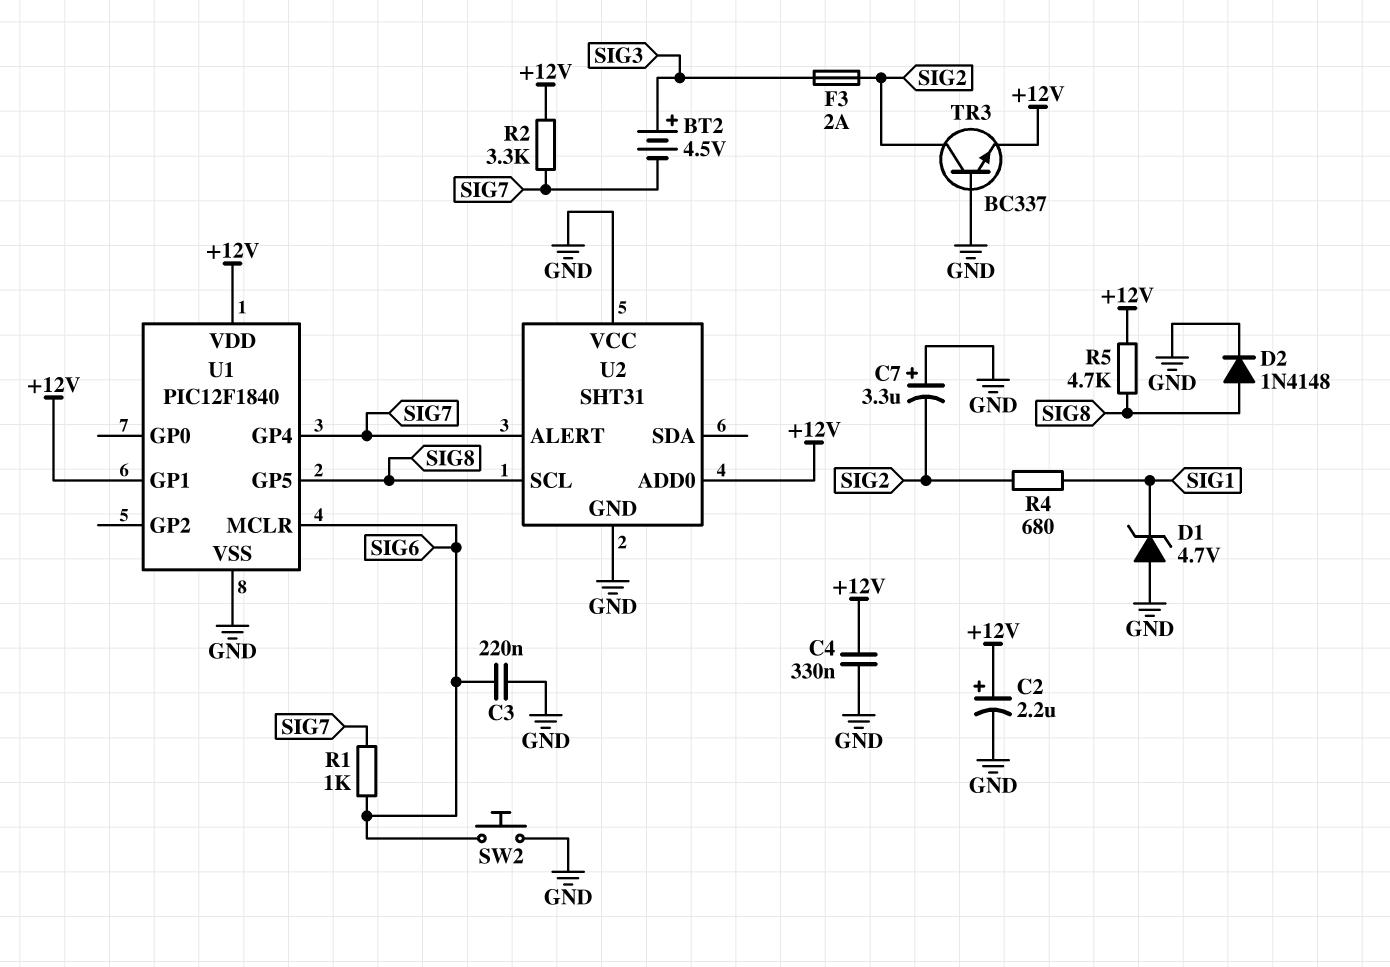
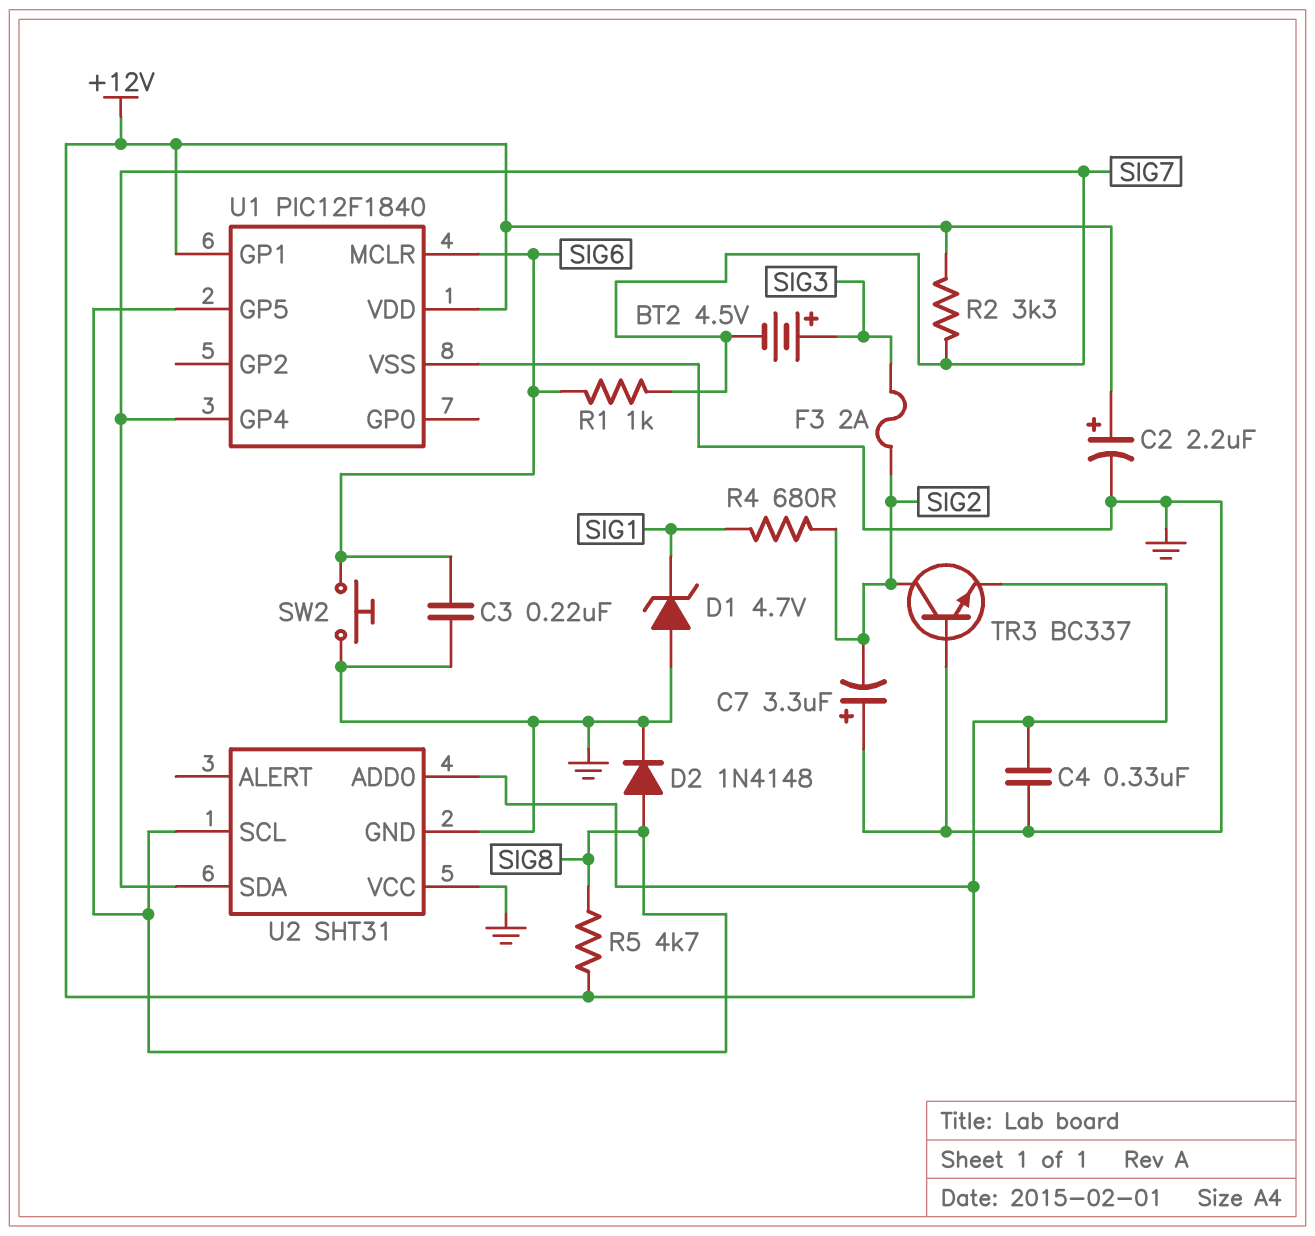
U2 pin ALERT: SIG7 -> none
U2 pin SDA: none -> SIG7

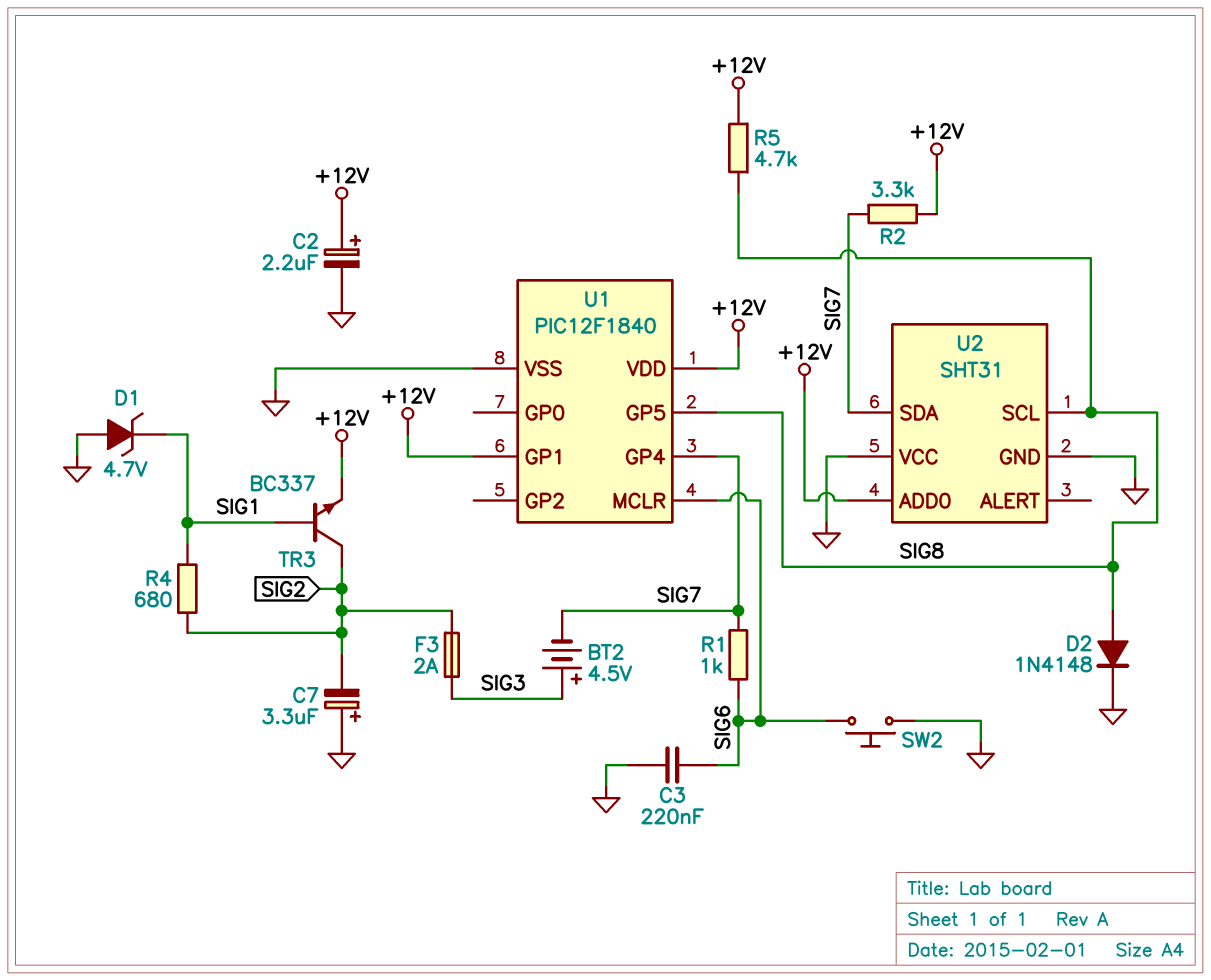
C4: 330nF (+12V, GND) -> none
TR3: NPN BC337 (B GND, C SIG2, E +12V) -> NPN BC337 (B SIG1, C SIG2, E +12V)

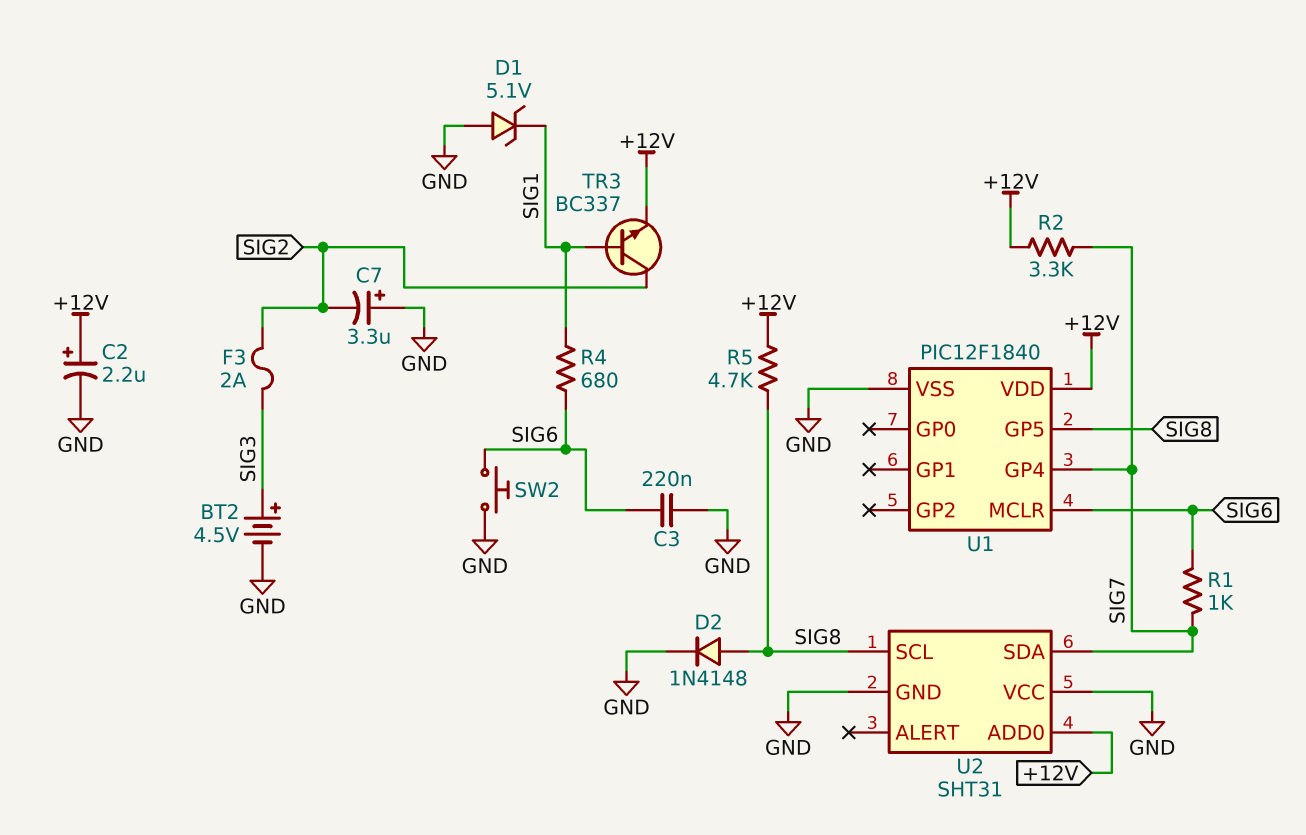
BT2: 4.5V (plus SIG3, minus SIG7) -> 4.5V (plus SIG3, minus GND)
D1: zener 4.7V (A GND, K SIG1) -> zener 5.1V (A GND, K SIG1)
R4: 680 (SIG1, SIG2) -> 680 (SIG1, SIG6)
U1 pin GP1: +12V -> none

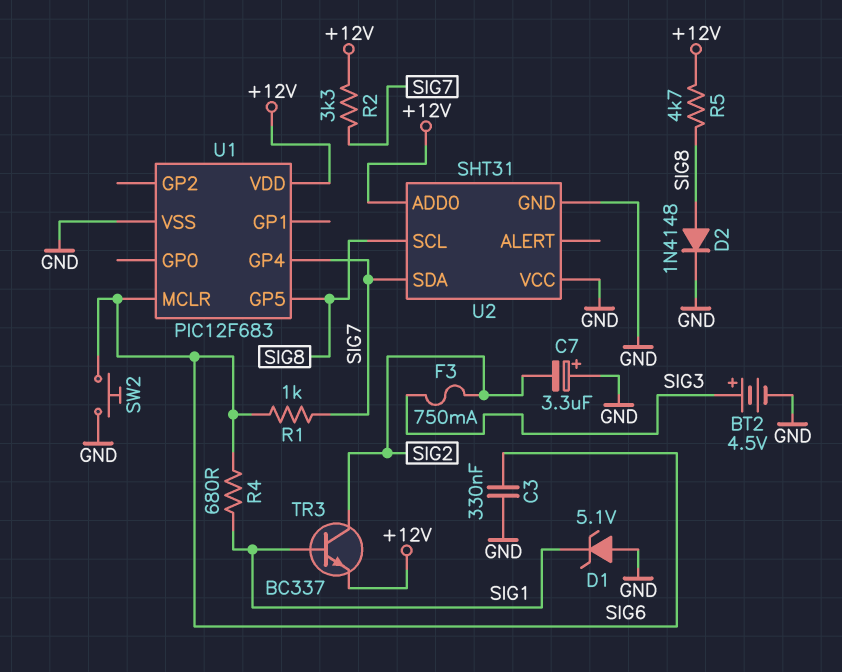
C2: 2.2uF (plus +12V, minus GND) -> none
C3: 220nF (GND, SIG6) -> 330nF (GND, SIG6)
F3: 2A (SIG2, SIG3) -> 750mA (SIG2, SIG3)
U1: PIC12F1840 -> PIC12F683

